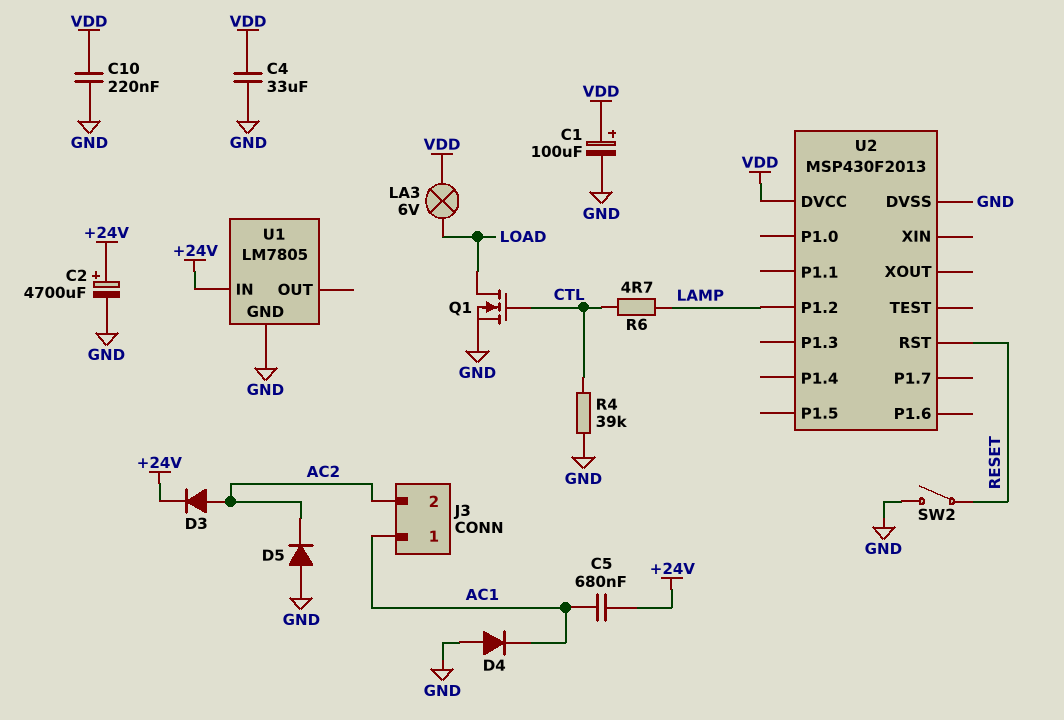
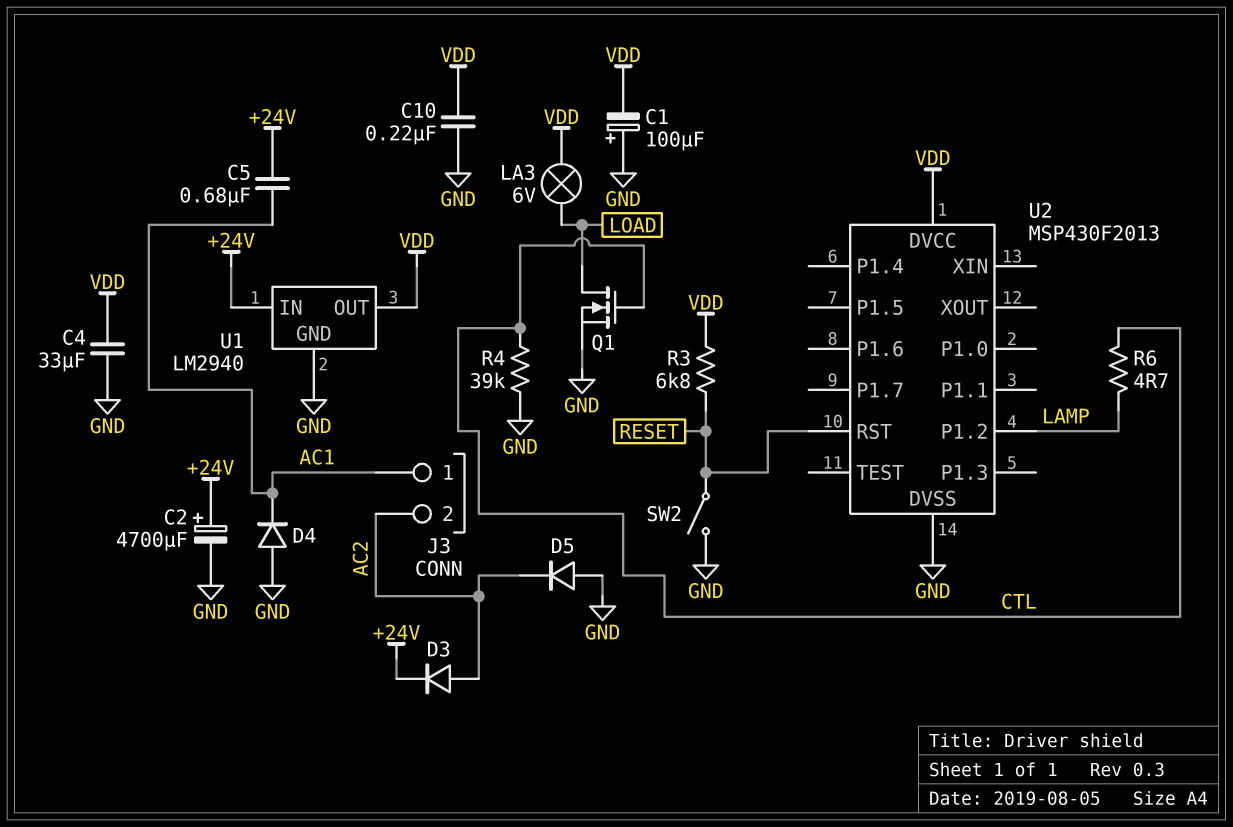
C1: 100uF (plus VDD, minus GND) -> 100uF (plus GND, minus VDD)
R3: none -> 6.8k (RESET, VDD)
U1: LM7805 -> LM2940
U1 pin OUT: none -> VDD

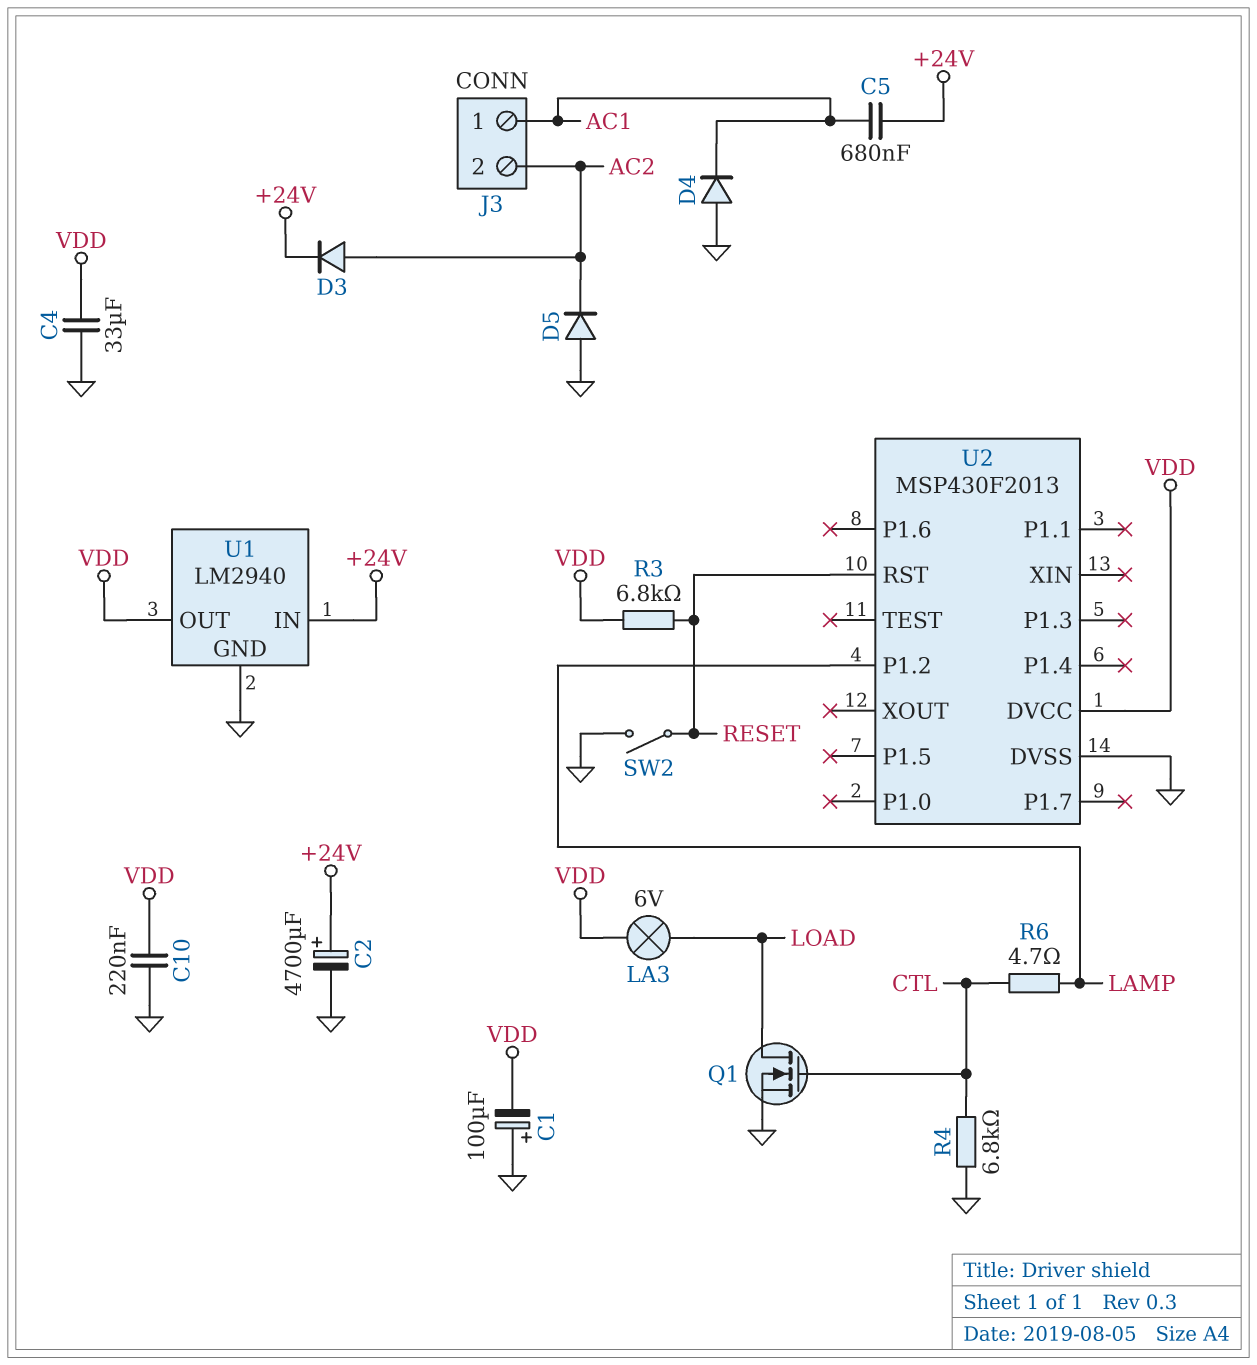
R4: 39k (CTL, GND) -> 6.8k (CTL, GND)

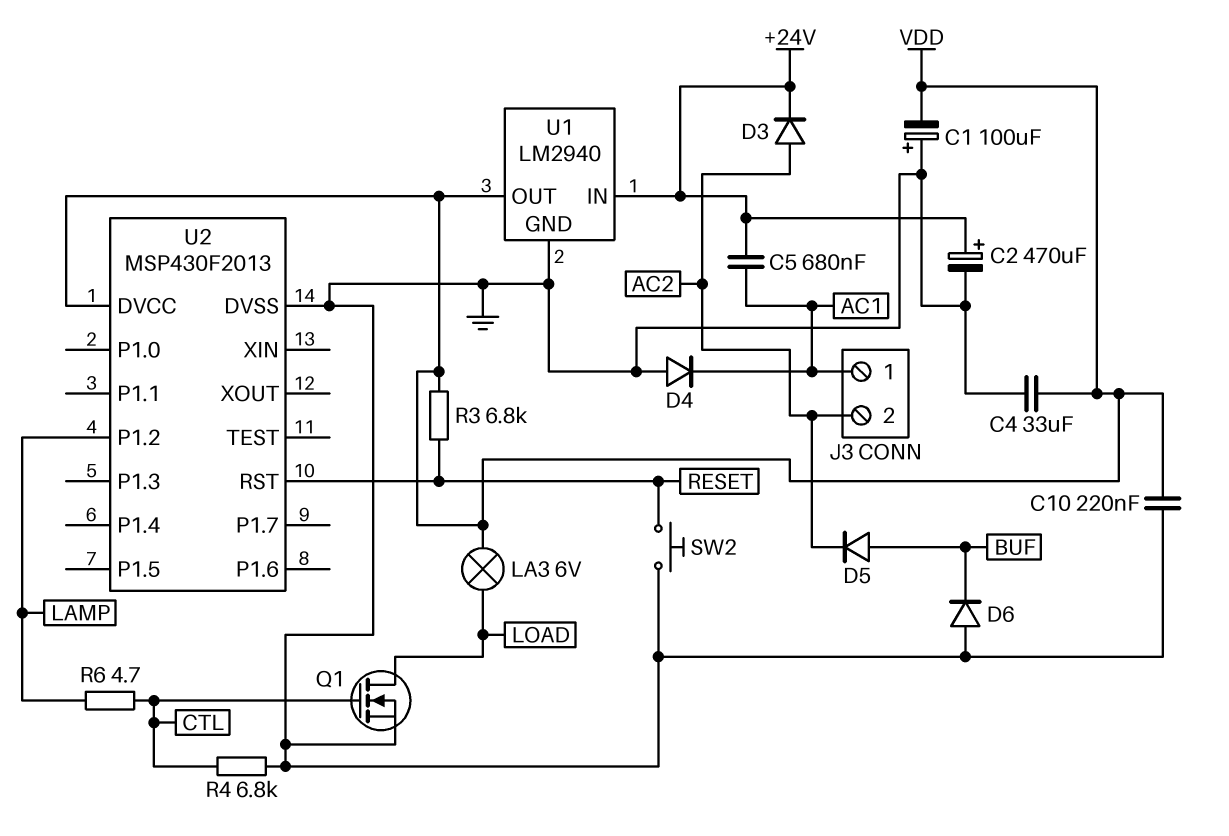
C2: 4700uF (plus +24V, minus GND) -> 470uF (plus +24V, minus GND)
D5: diode (A GND, K AC2) -> diode (A BUF, K AC2)
D6: none -> diode (A GND, K BUF)
SW2: switch (GND, RESET) -> button (GND, RESET)

